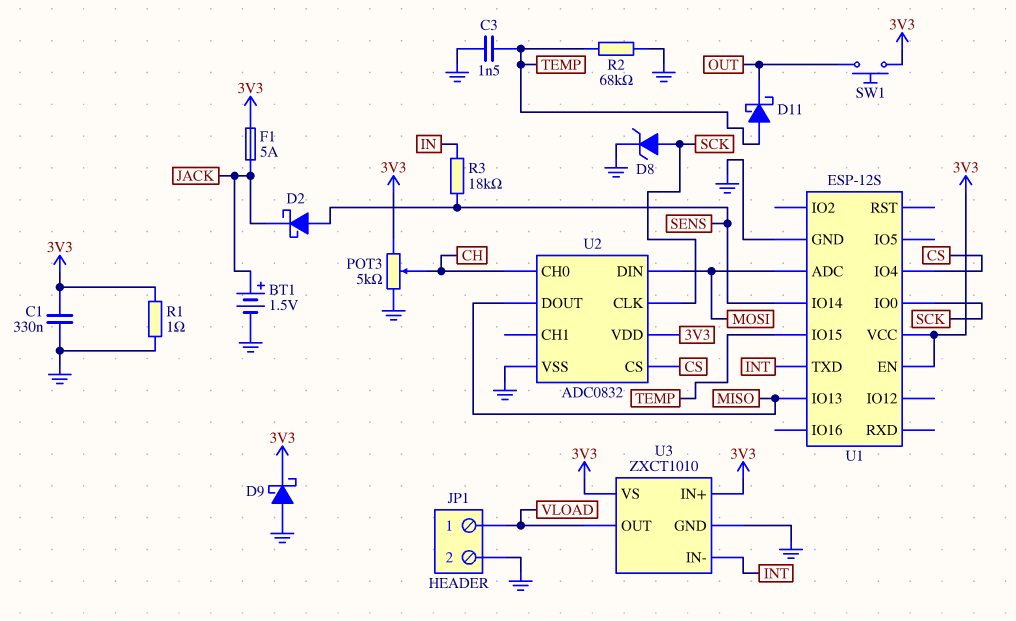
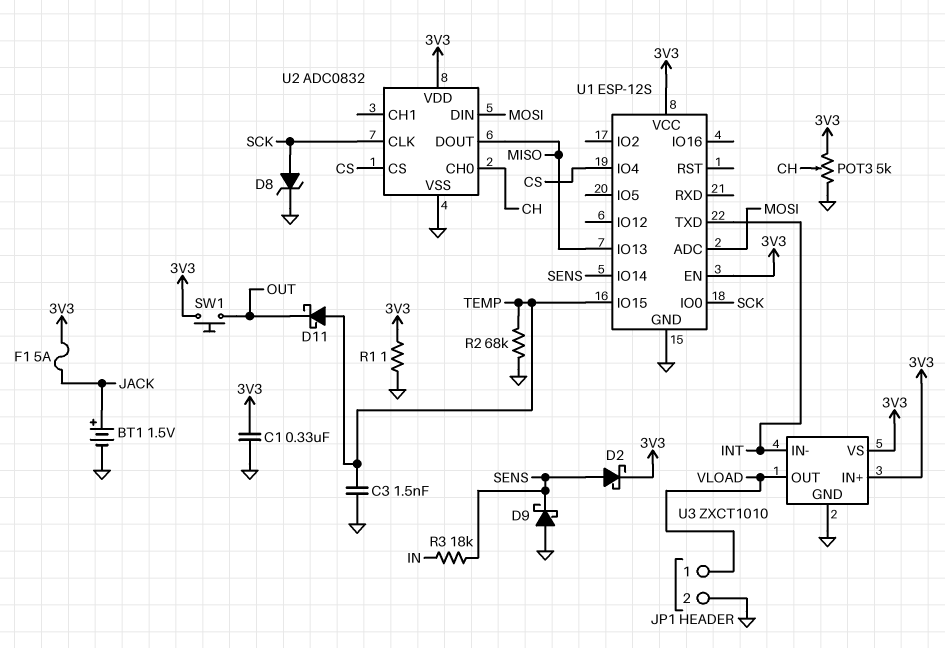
D2: schottky (A SENS, K JACK) -> schottky (A SENS, K 3V3)
D9: schottky (A GND, K 3V3) -> schottky (A GND, K SENS)

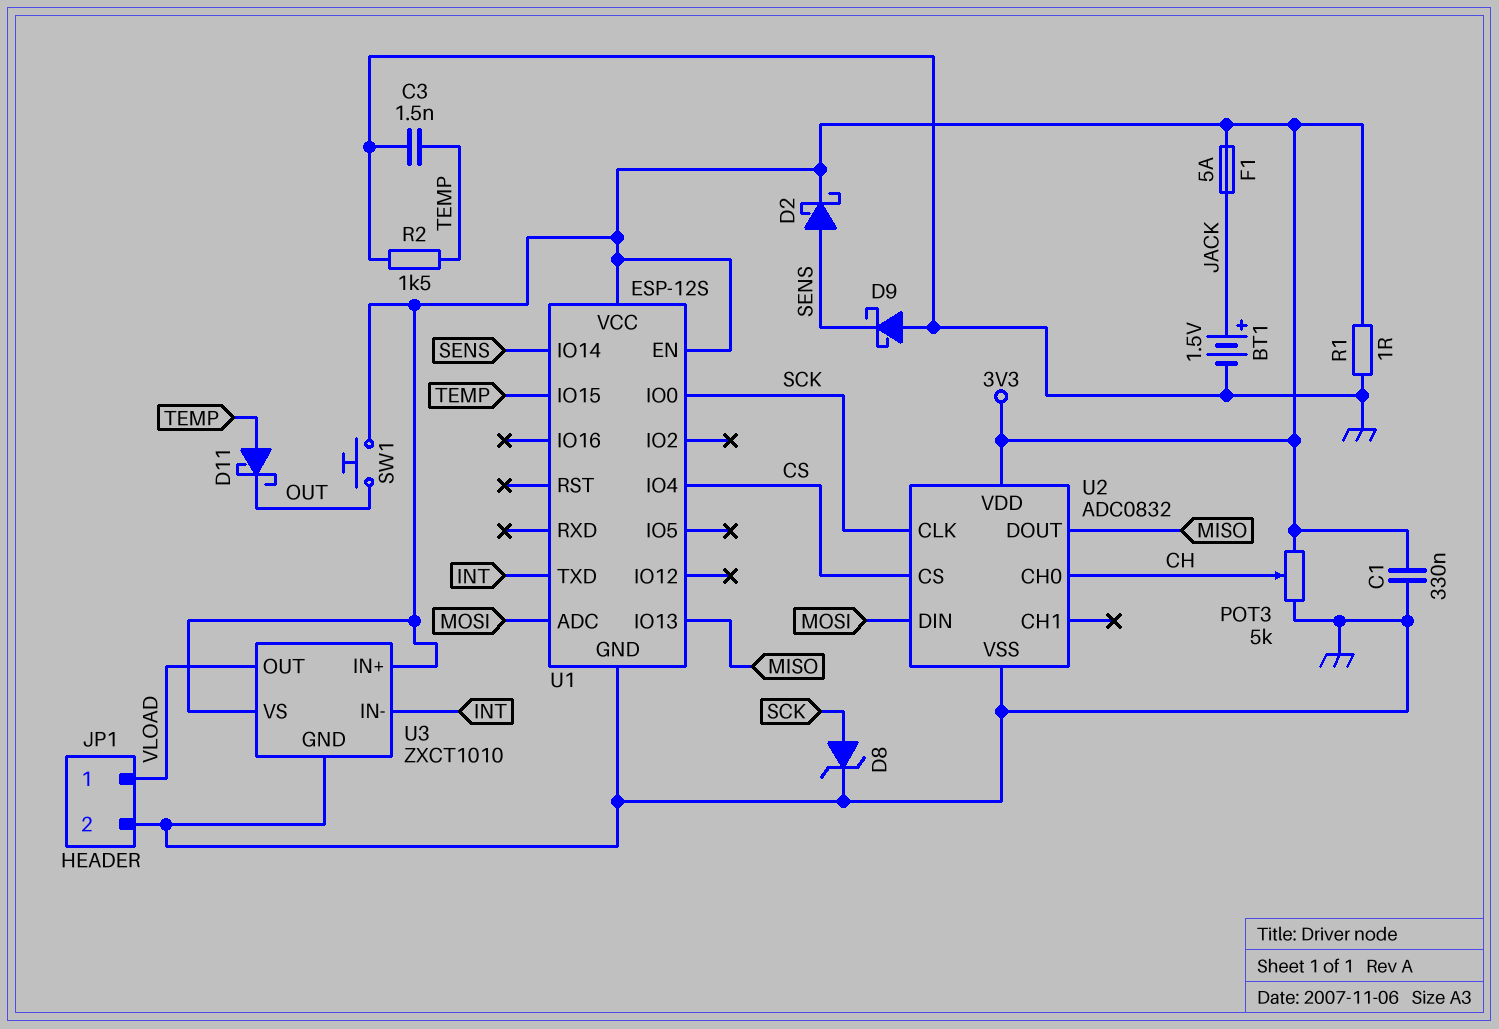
R2: 68k (GND, TEMP) -> 1.5k (GND, TEMP)
R3: 18k (IN, SENS) -> none

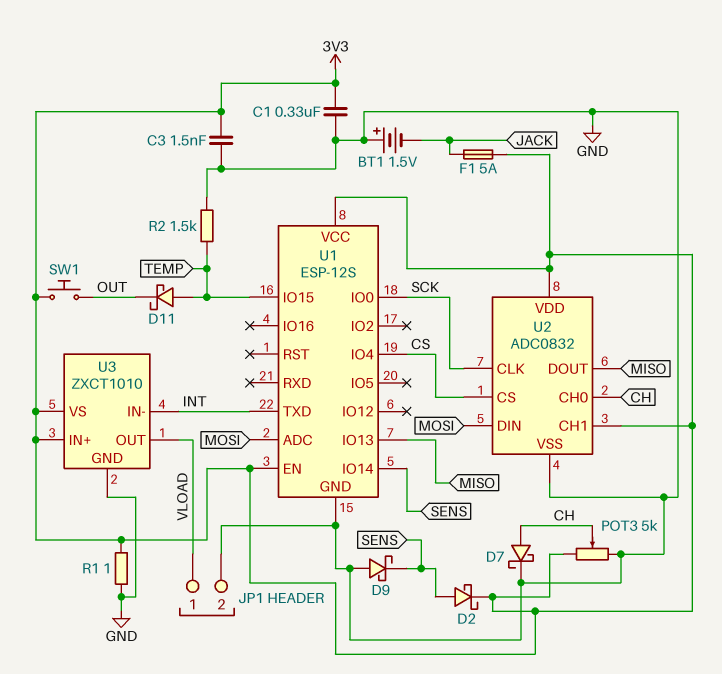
BT1: 1.5V (plus JACK, minus GND) -> 1.5V (plus GND, minus JACK)
C3: 1.5nF (GND, TEMP) -> 1.5nF (3V3, GND)
D7: none -> schottky (A CH, K GND)
D8: zener (A SCK, K GND) -> none
U2 pin CH1: none -> 3V3

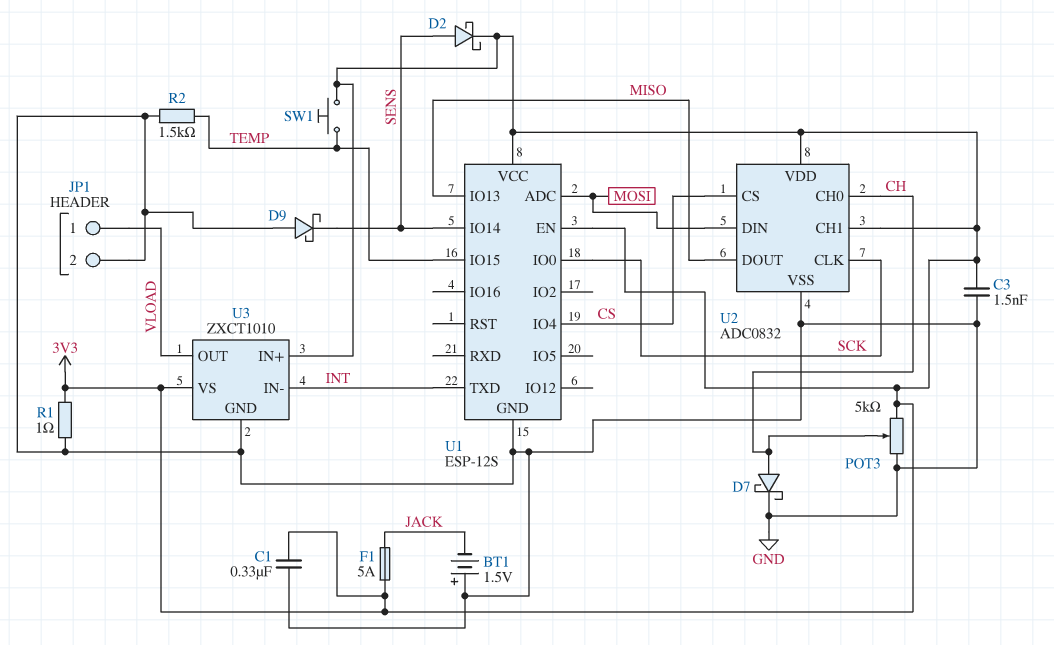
D11: schottky (A TEMP, K OUT) -> none
SW1: button (3V3, OUT) -> button (3V3, TEMP)

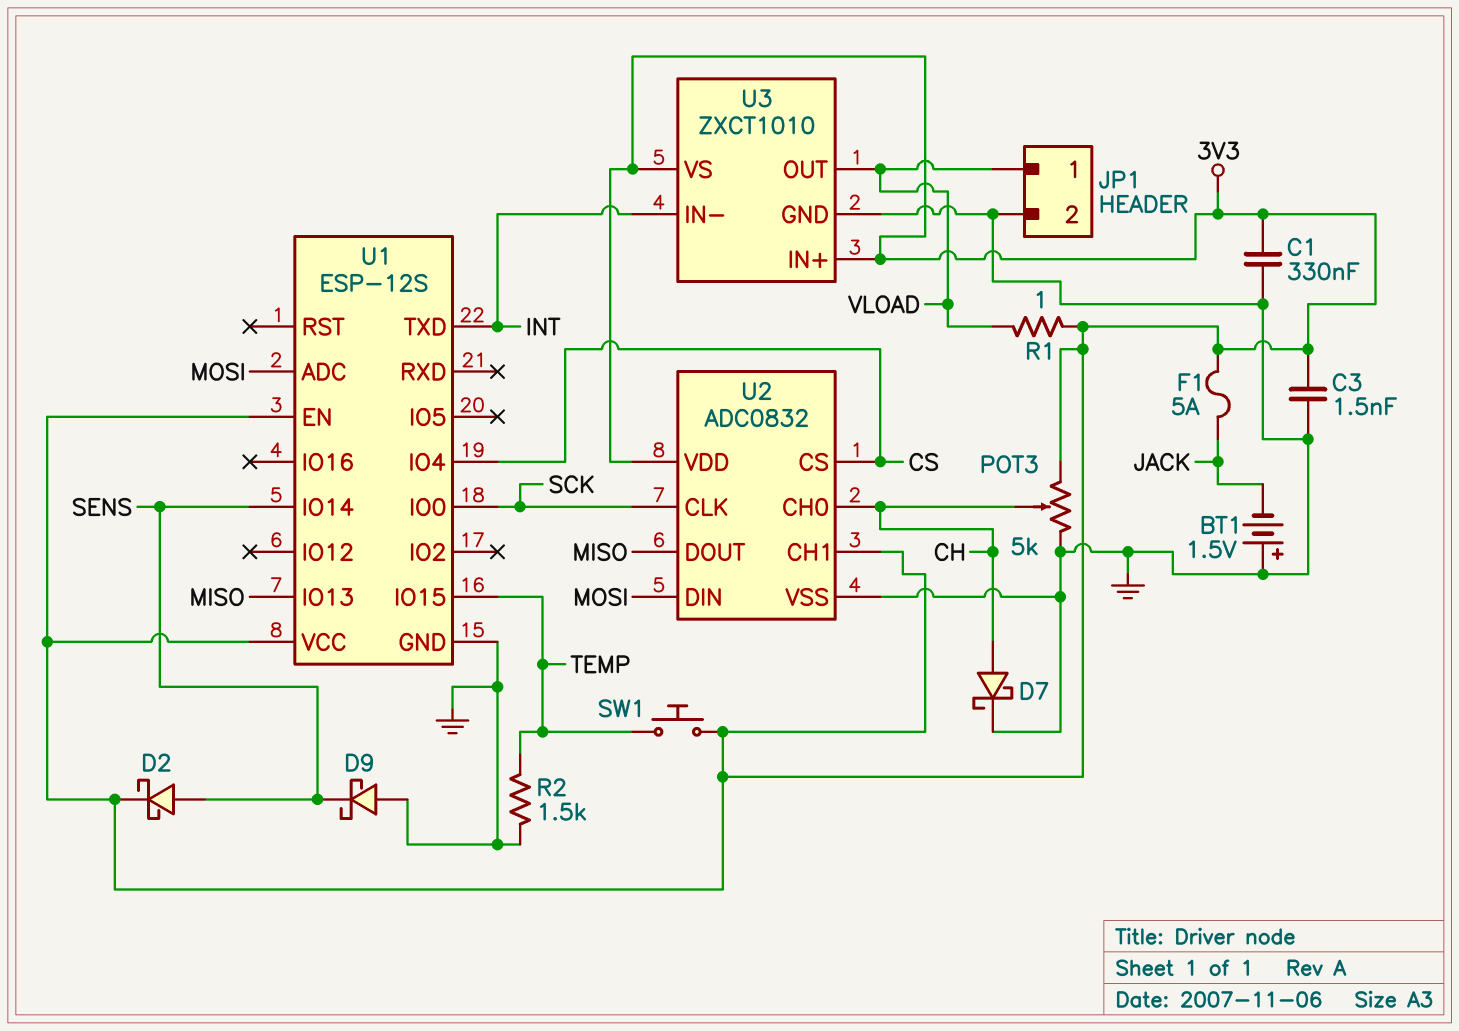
R1: 1 (3V3, GND) -> 1 (3V3, VLOAD)

